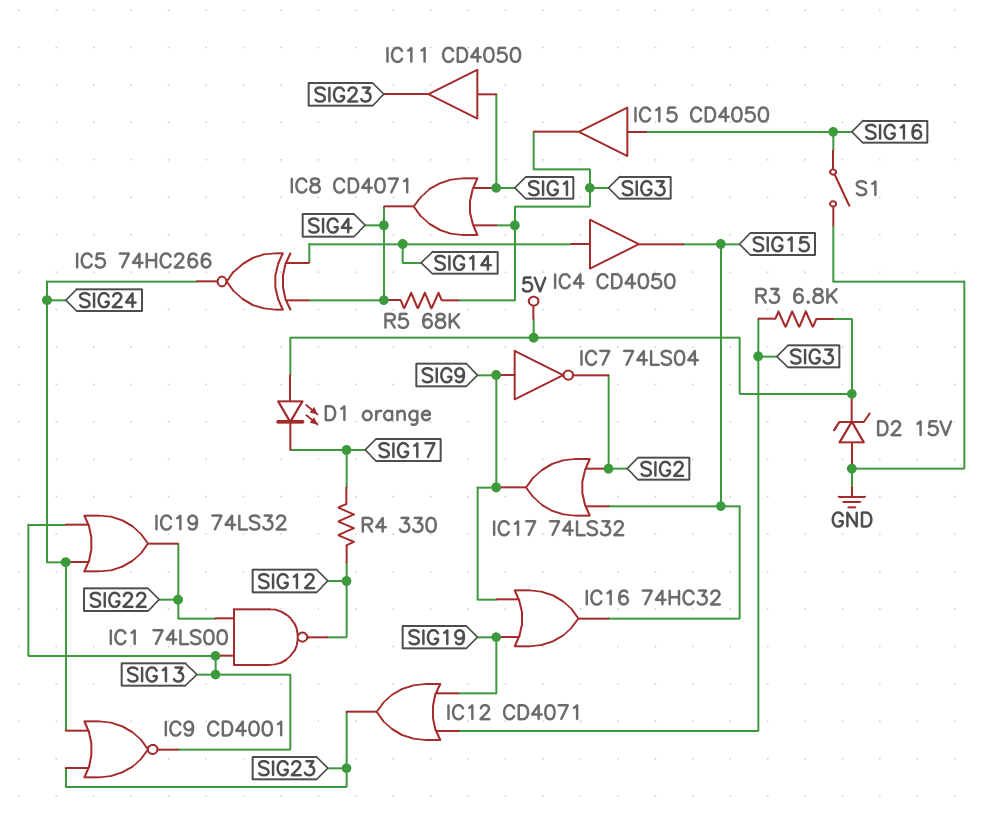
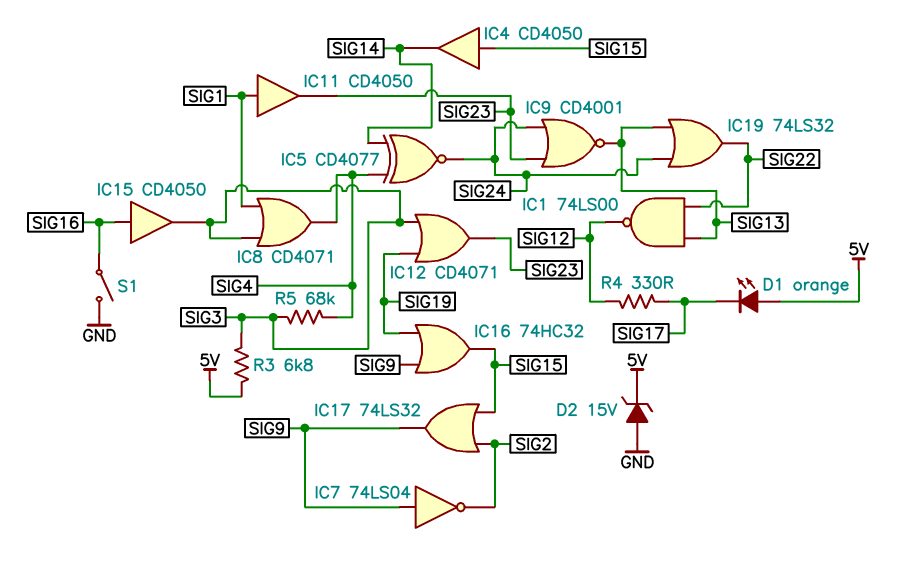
IC4: buffer CD4050 (in SIG14, out SIG15) -> buffer CD4050 (in SIG15, out SIG14)
IC5: XNOR 74HC266 (in SIG4, in SIG14, out SIG24) -> XNOR CD4077 (in SIG4, in SIG14, out SIG24)

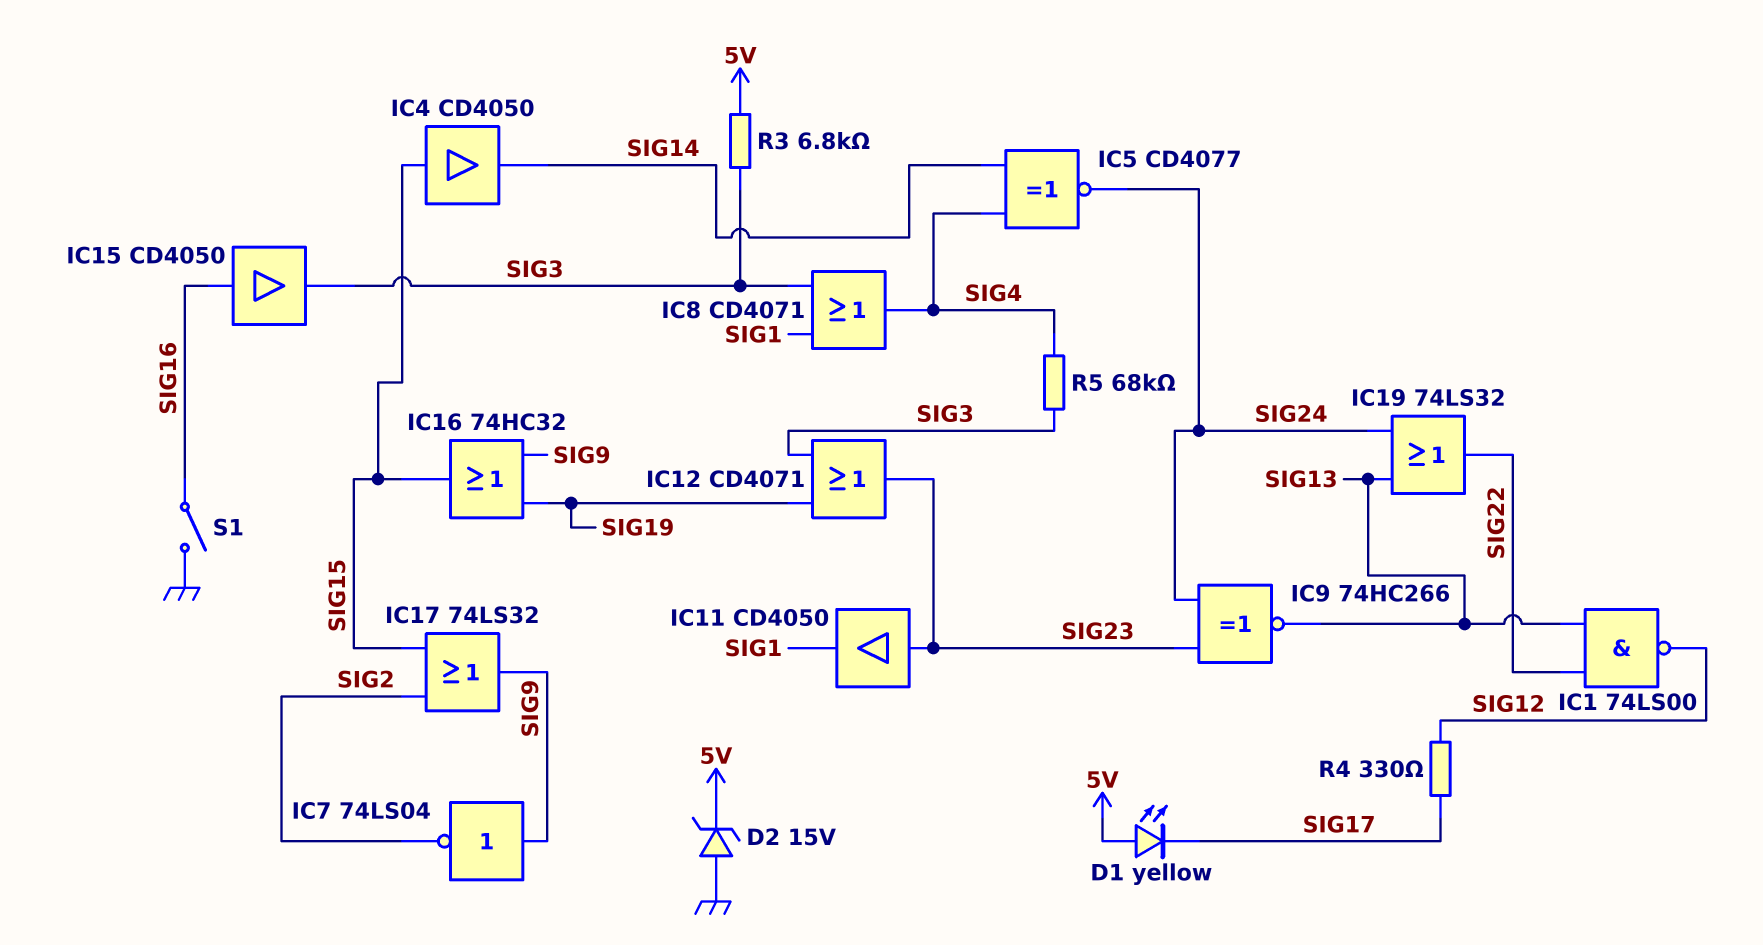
D1: LED orange (A 5V, K SIG17) -> LED yellow (A 5V, K SIG17)
IC9: NOR CD4001 (in SIG23, in SIG24, out SIG13) -> XNOR 74HC266 (in SIG23, in SIG24, out SIG13)
IC11: buffer CD4050 (in SIG1, out SIG23) -> buffer CD4050 (in SIG23, out SIG1)

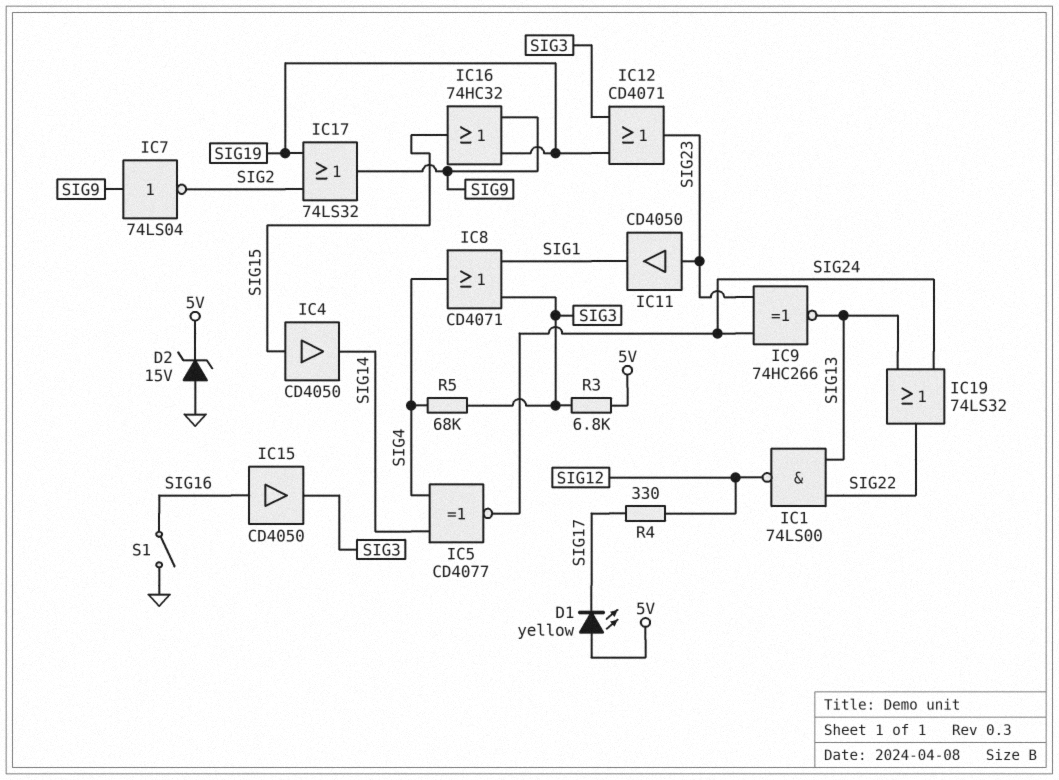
IC17: OR 74LS32 (in SIG2, in SIG15, out SIG9) -> OR 74LS32 (in SIG2, in SIG19, out SIG9)

